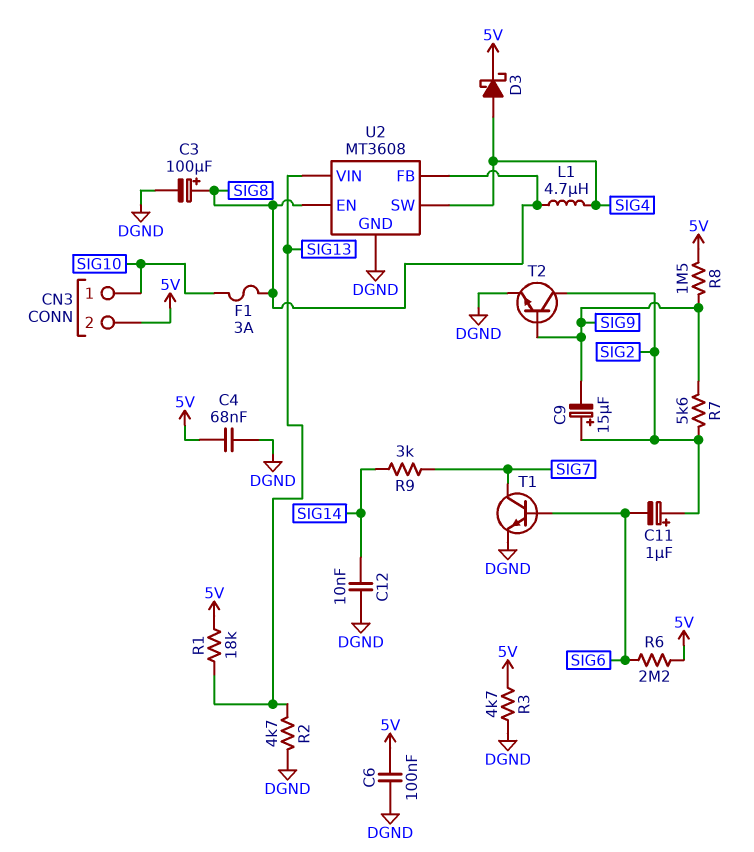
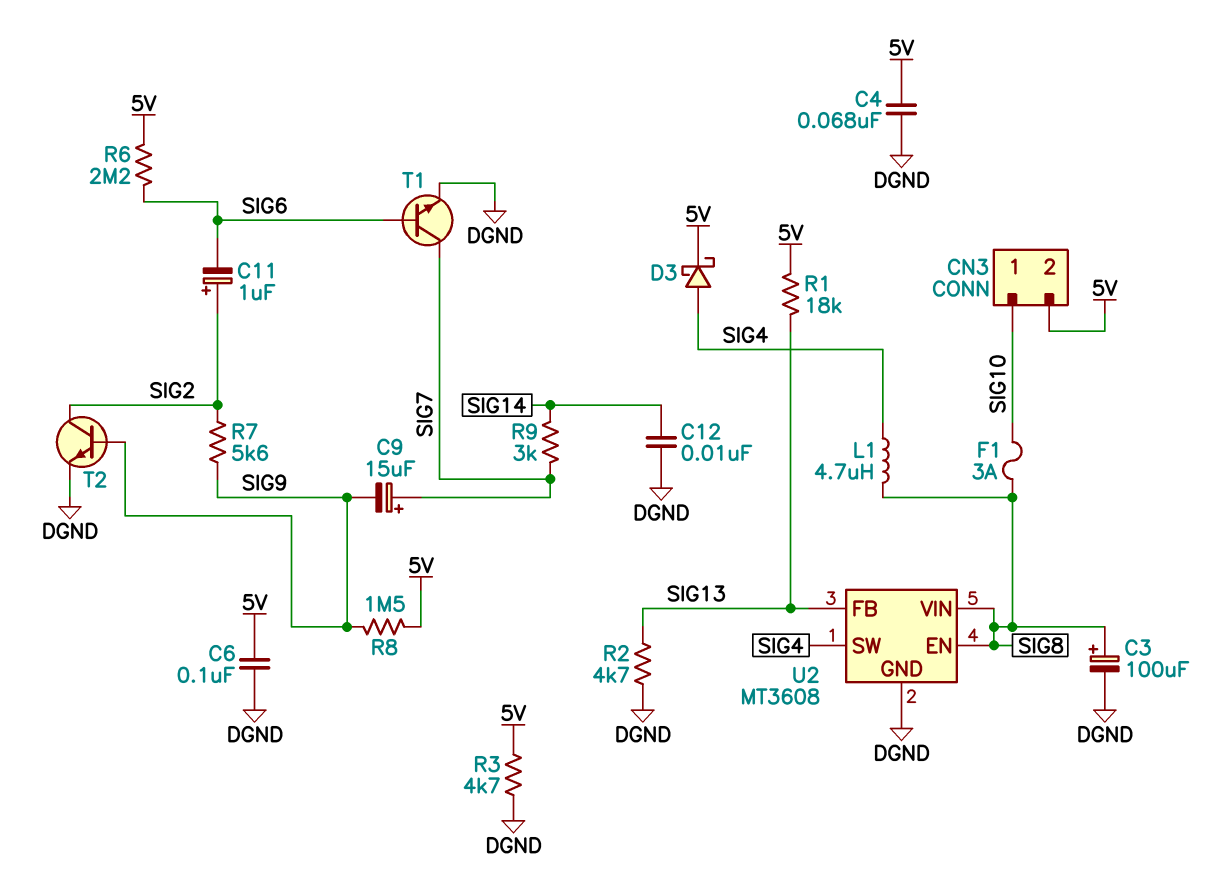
C9: 15uF (plus SIG2, minus SIG9) -> 15uF (plus SIG7, minus SIG9)
U2 pin FB: SIG8 -> SIG13
U2 pin VIN: SIG13 -> SIG8

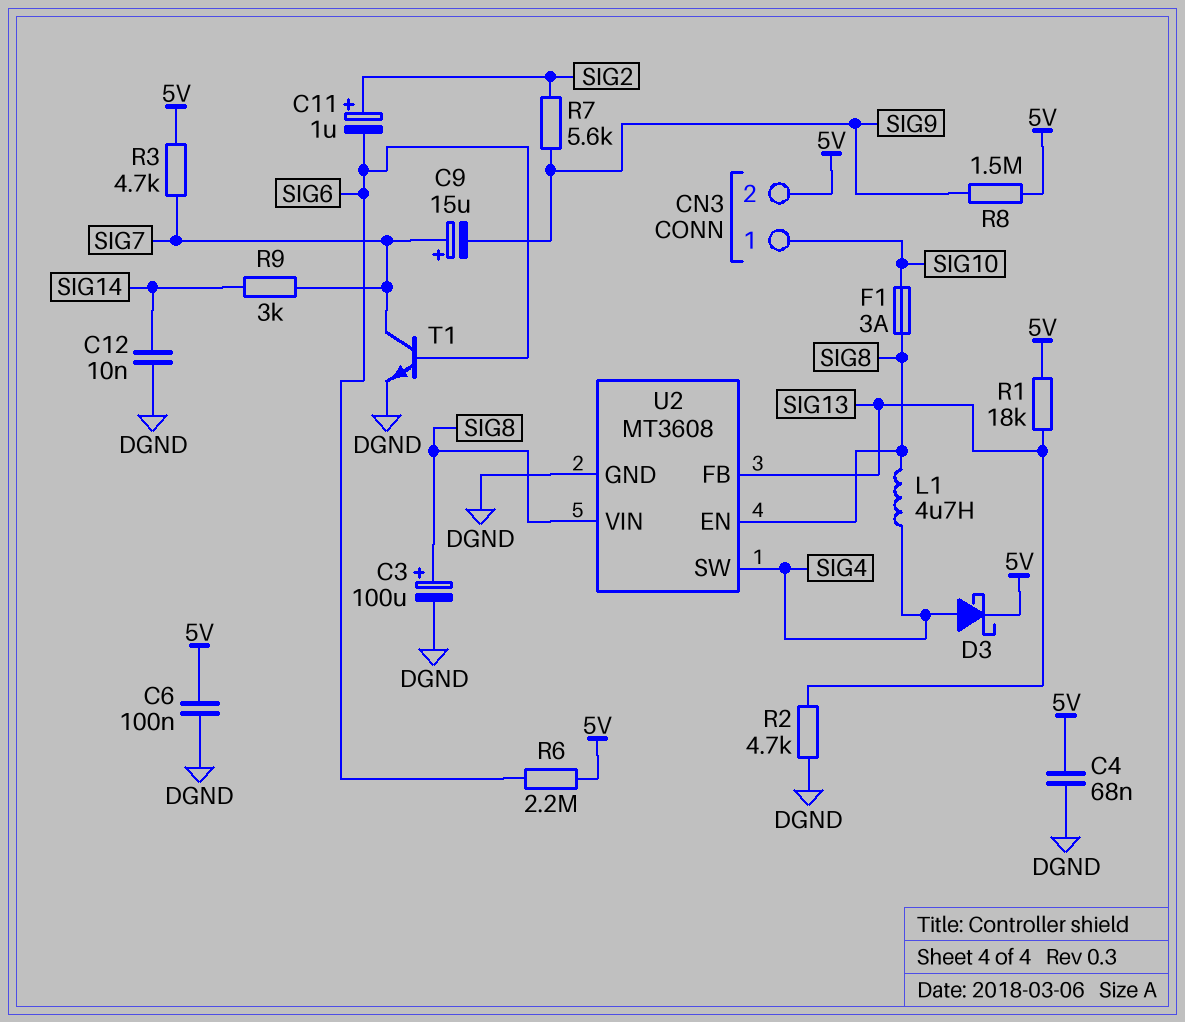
R3: 4.7k (5V, DGND) -> 4.7k (5V, SIG7)
T2: NPN (B SIG9, C SIG2, E DGND) -> none

